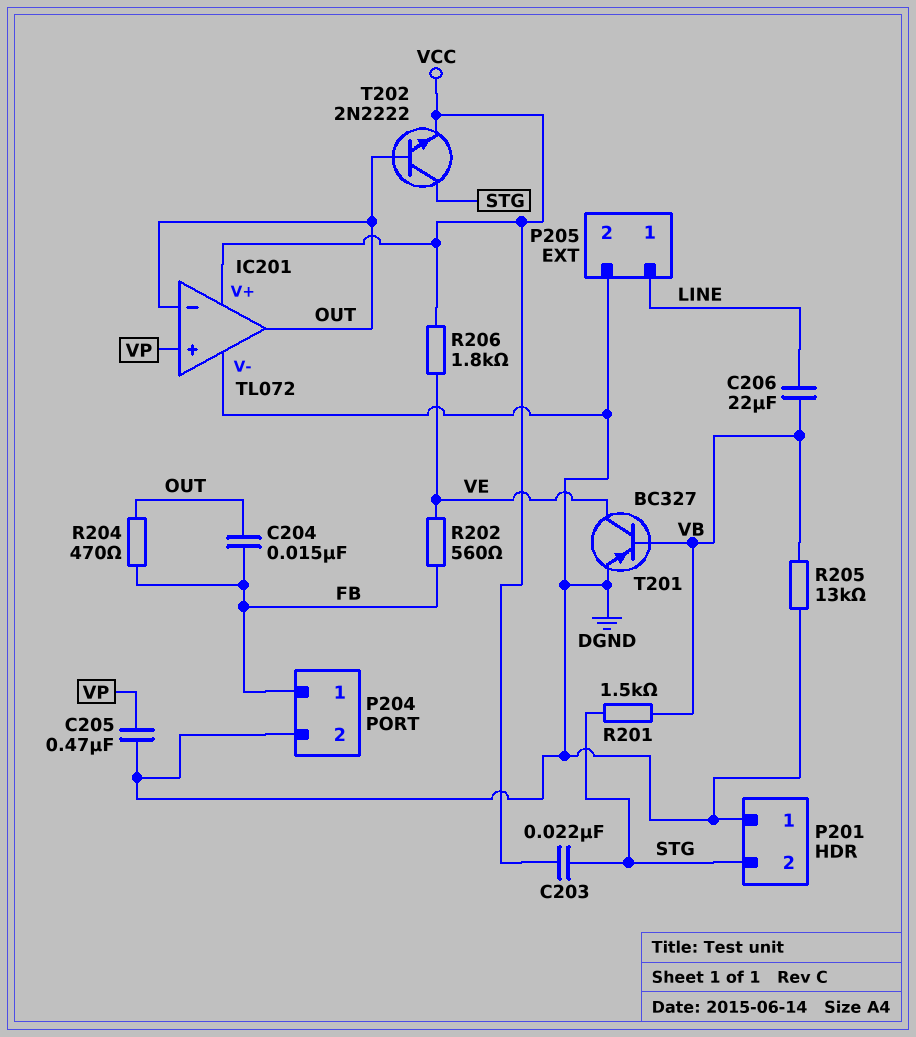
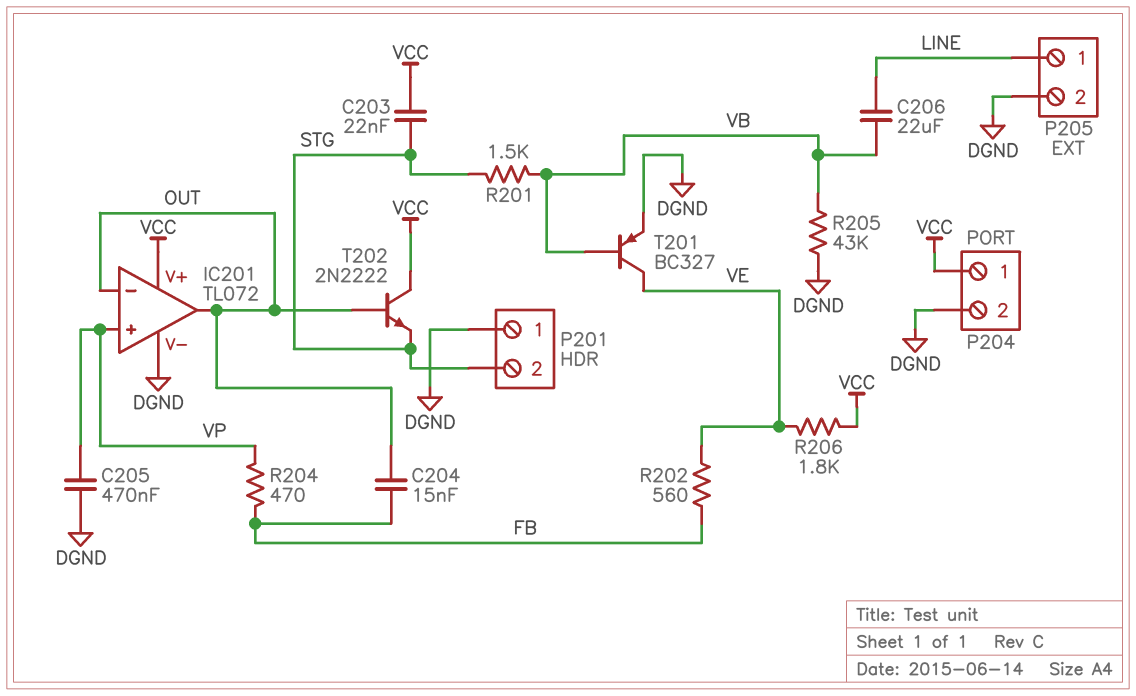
P204 pin 1: FB -> VCC
R204: 470 (FB, OUT) -> 470 (FB, VP)
R205: 13k (DGND, VB) -> 43k (DGND, VB)
T202: NPN 2N2222 (B OUT, C STG, E VCC) -> NPN 2N2222 (B OUT, C VCC, E STG)

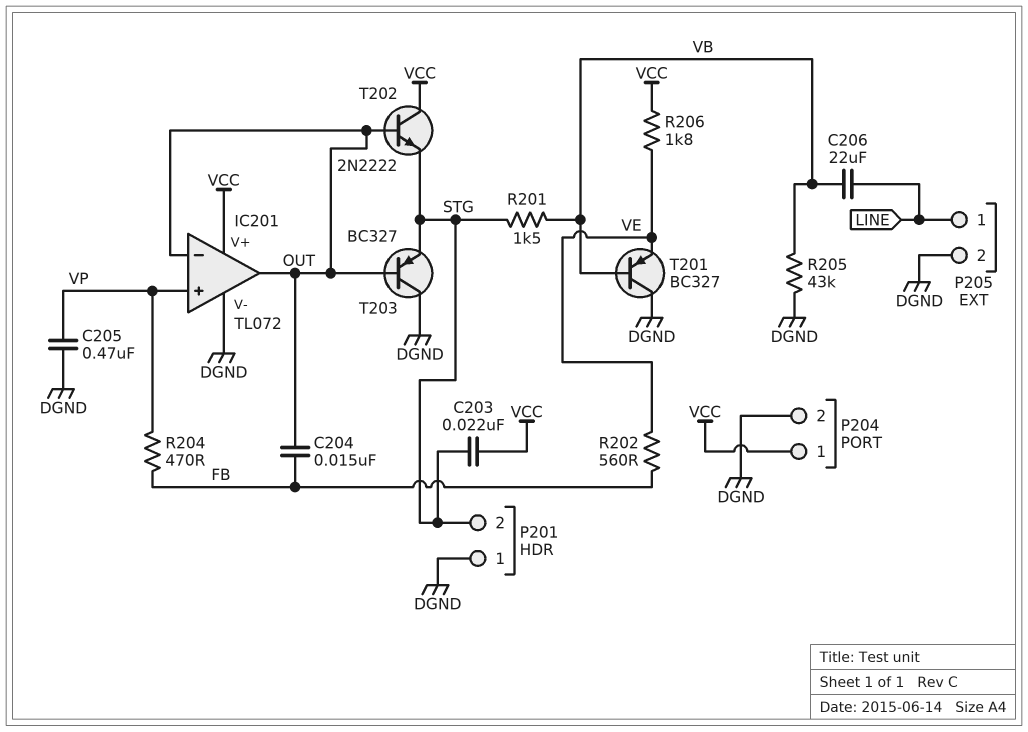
T201: PNP BC327 (B VB, C VE, E DGND) -> PNP BC327 (B VB, C DGND, E VE)
T203: none -> PNP BC327 (B OUT, C DGND, E STG)

